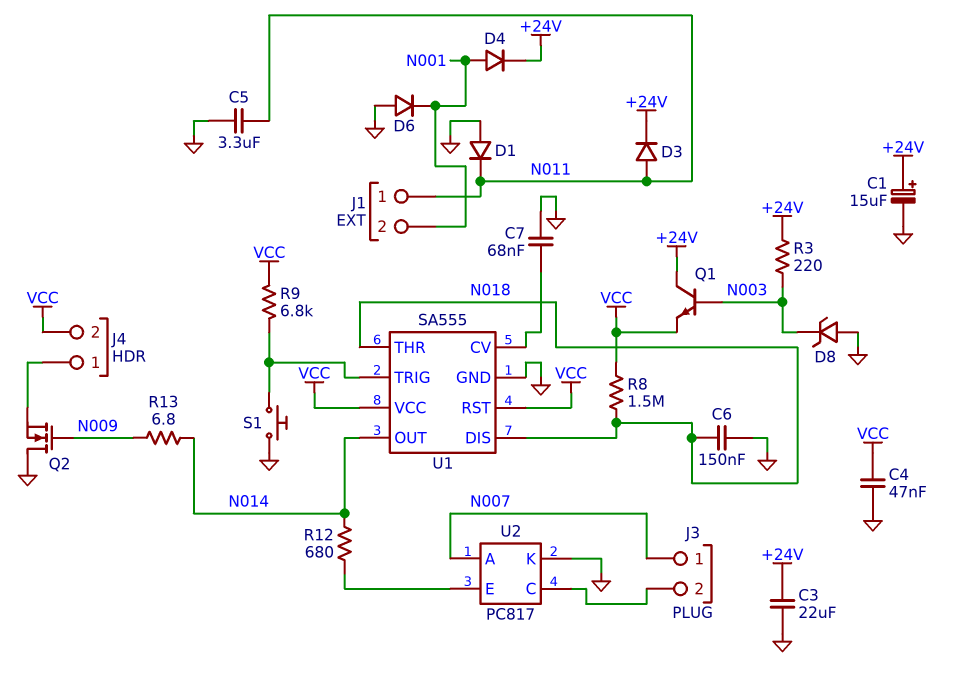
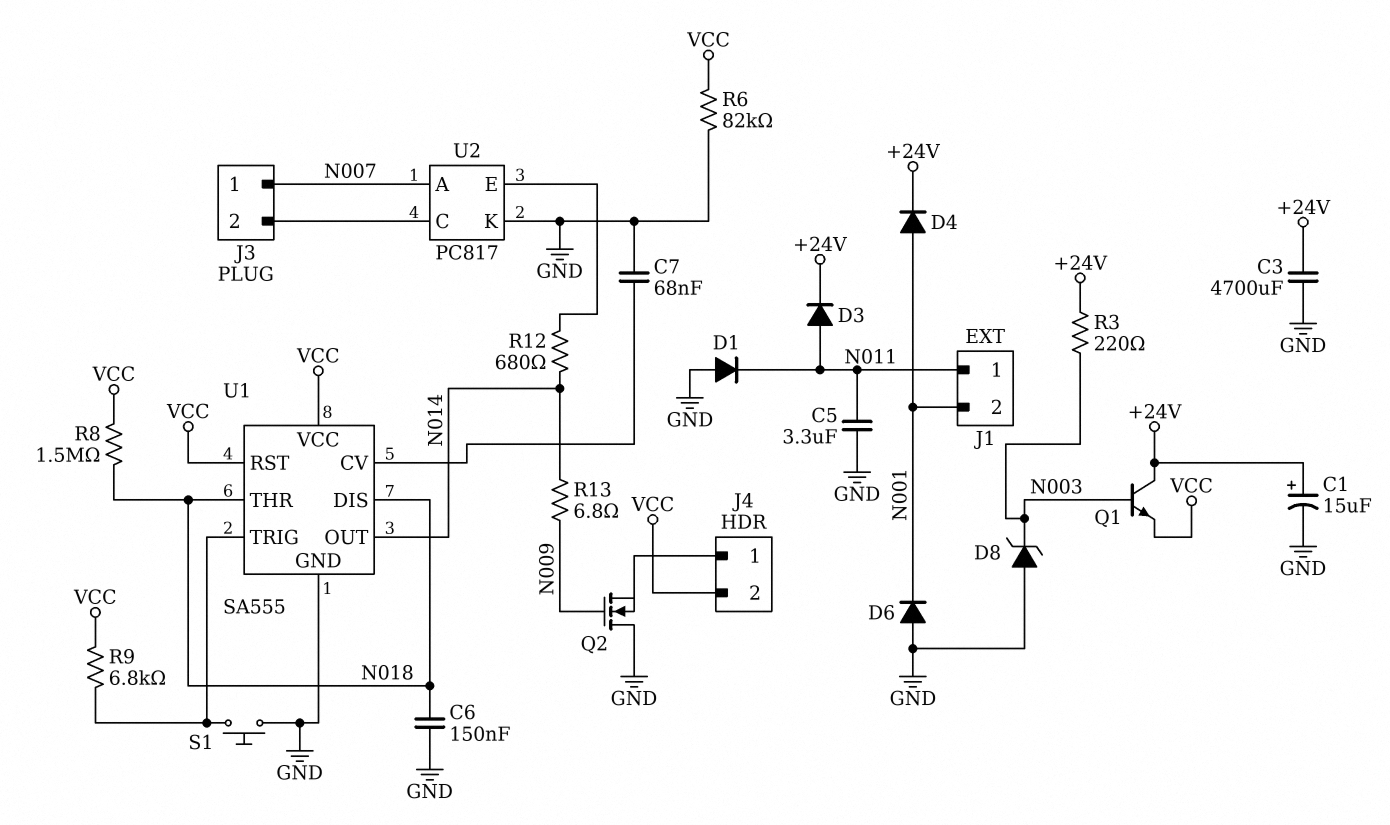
C3: 22uF (+24V, GND) -> 4700uF (+24V, GND)
C4: 47nF (GND, VCC) -> none
R6: none -> 82k (GND, VCC)

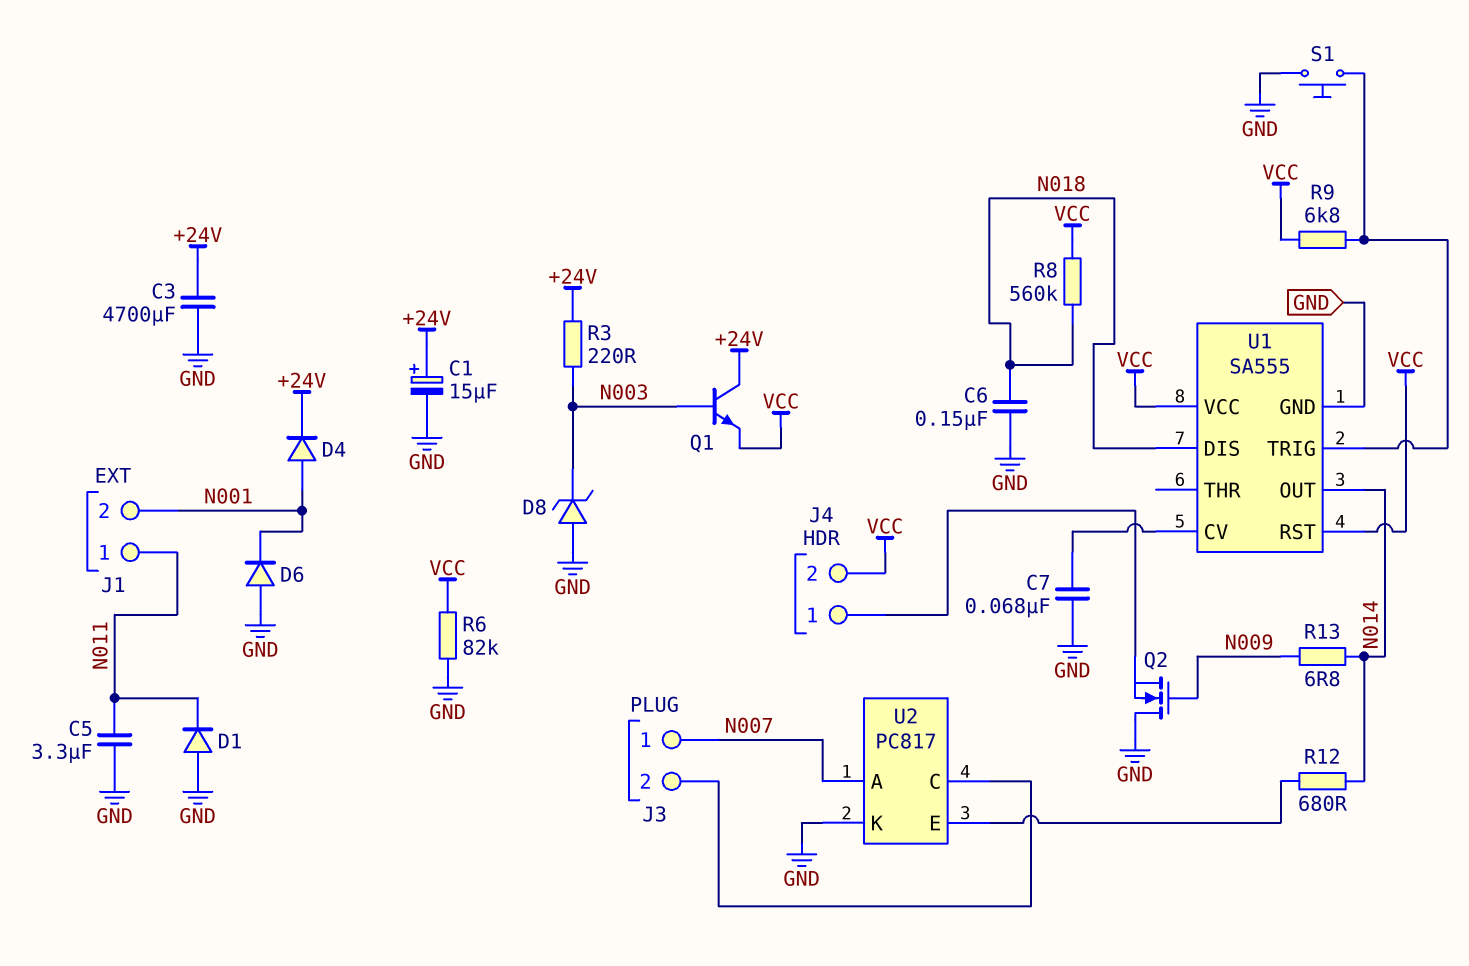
D3: diode (A N011, K +24V) -> none
R8: 1.5M (N018, VCC) -> 560k (N018, VCC)
U1 pin THR: N018 -> none

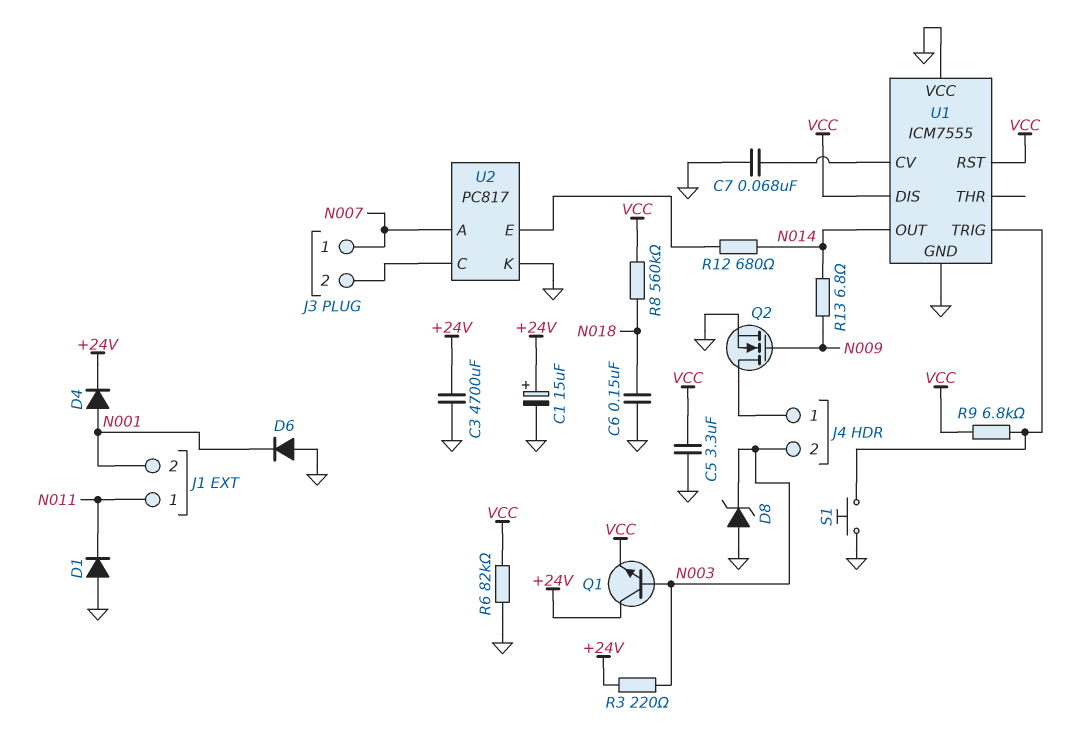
C5: 3.3uF (GND, N011) -> 3.3uF (GND, VCC)
J4 pin 2: VCC -> N003
Q2: NMOS (G N009, D GND, S J4/1) -> NMOS (G N009, D J4/1, S GND)
U1: SA555 -> ICM7555
U1 pin DIS: N018 -> VCC
U1 pin VCC: VCC -> GND

